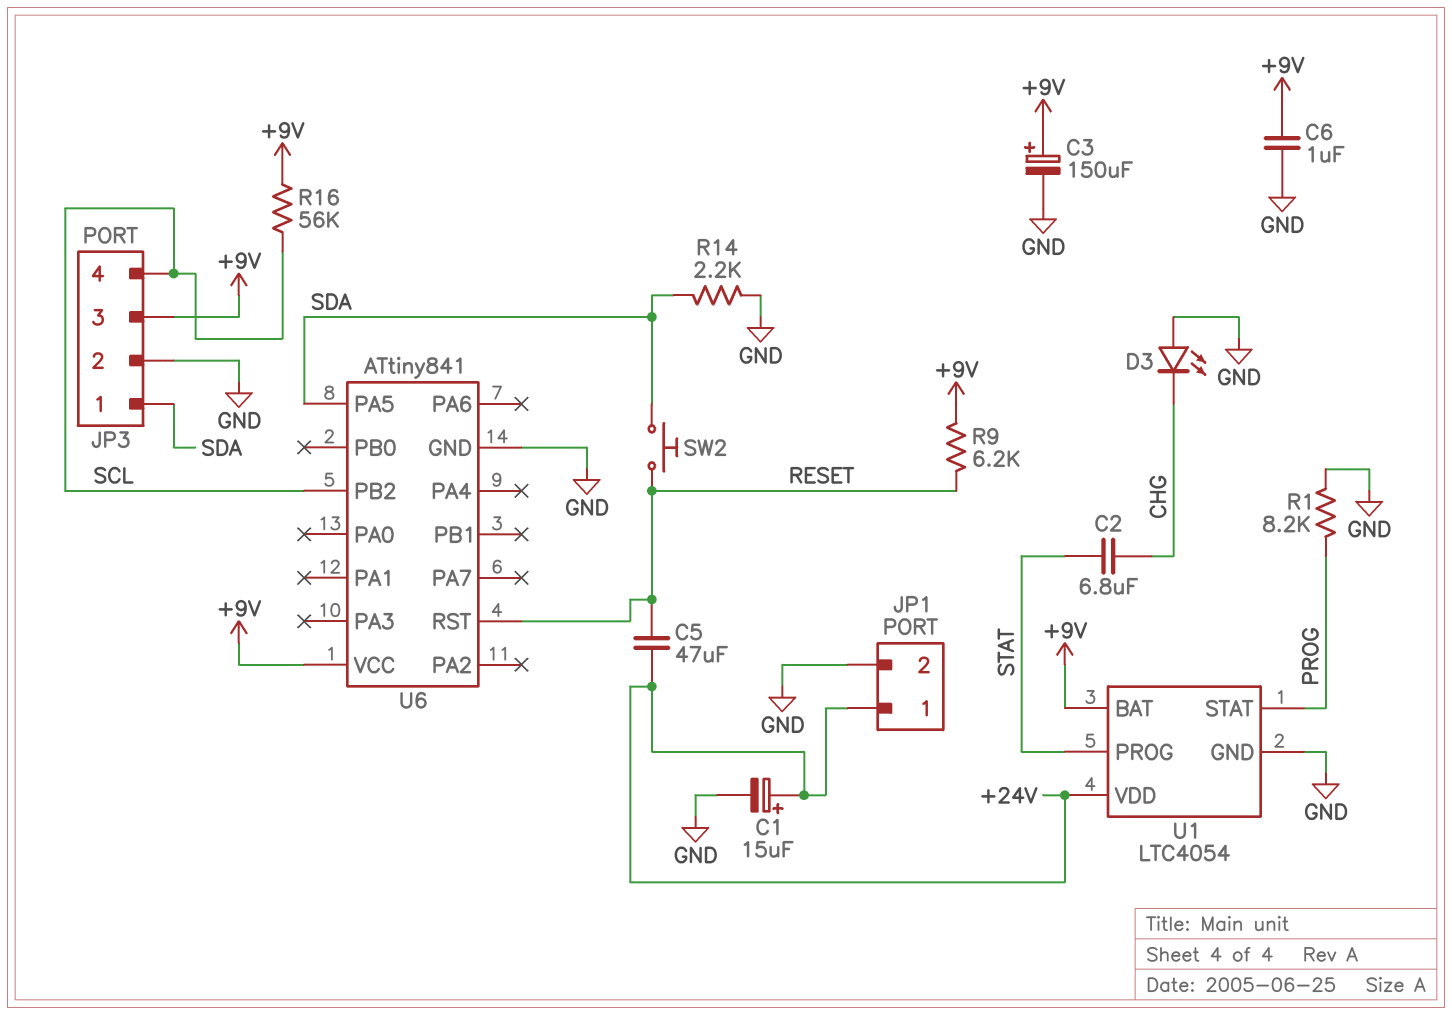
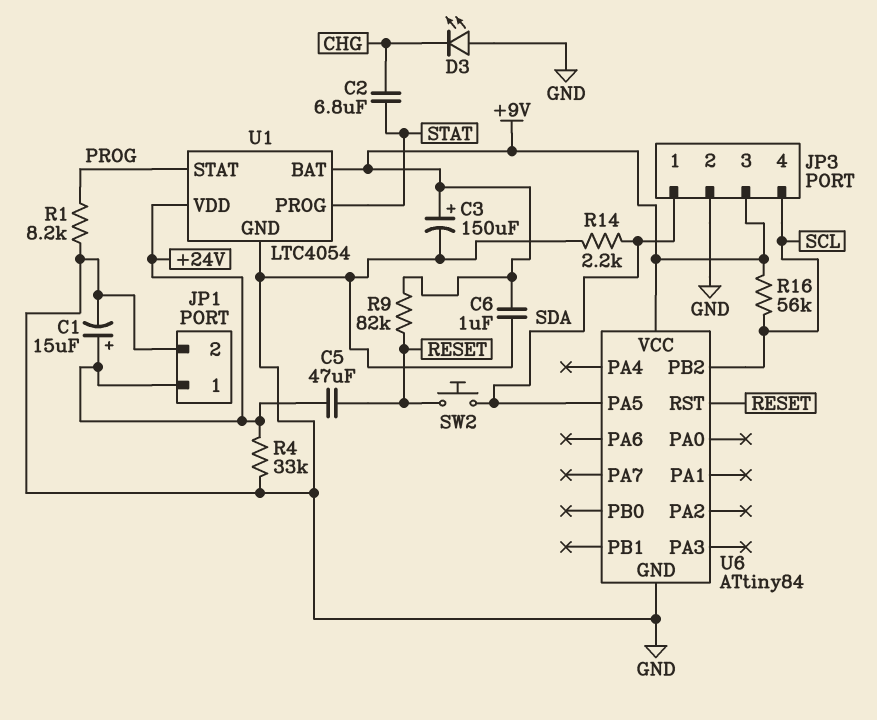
R4: none -> 33k (+24V, GND)
R9: 6.2k (+9V, RESET) -> 82k (+9V, RESET)
U6: ATtiny841 -> ATtiny84

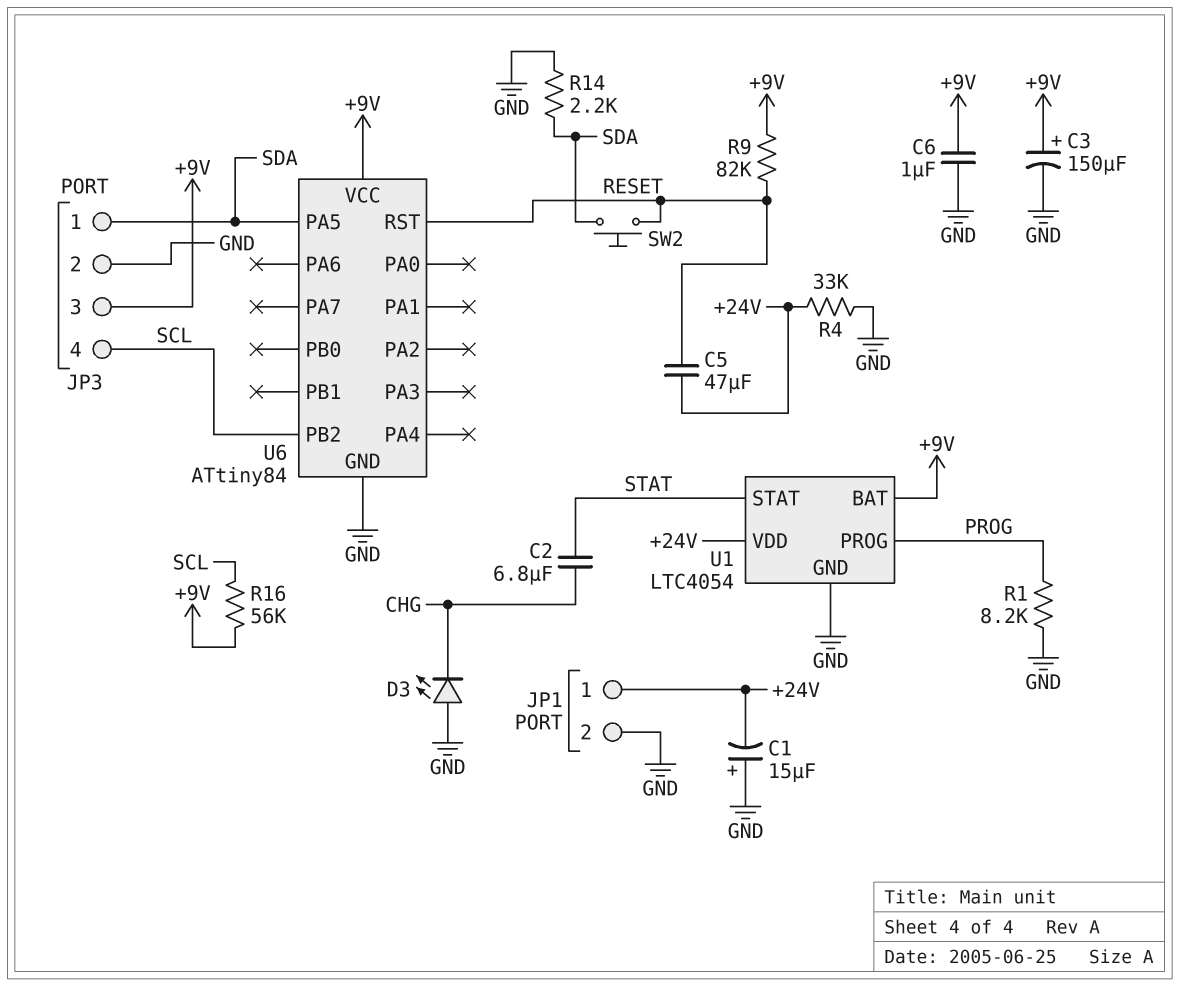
C1: 15uF (plus +24V, minus GND) -> 15uF (plus GND, minus +24V)
U1 pin PROG: STAT -> PROG
U1 pin STAT: PROG -> STAT

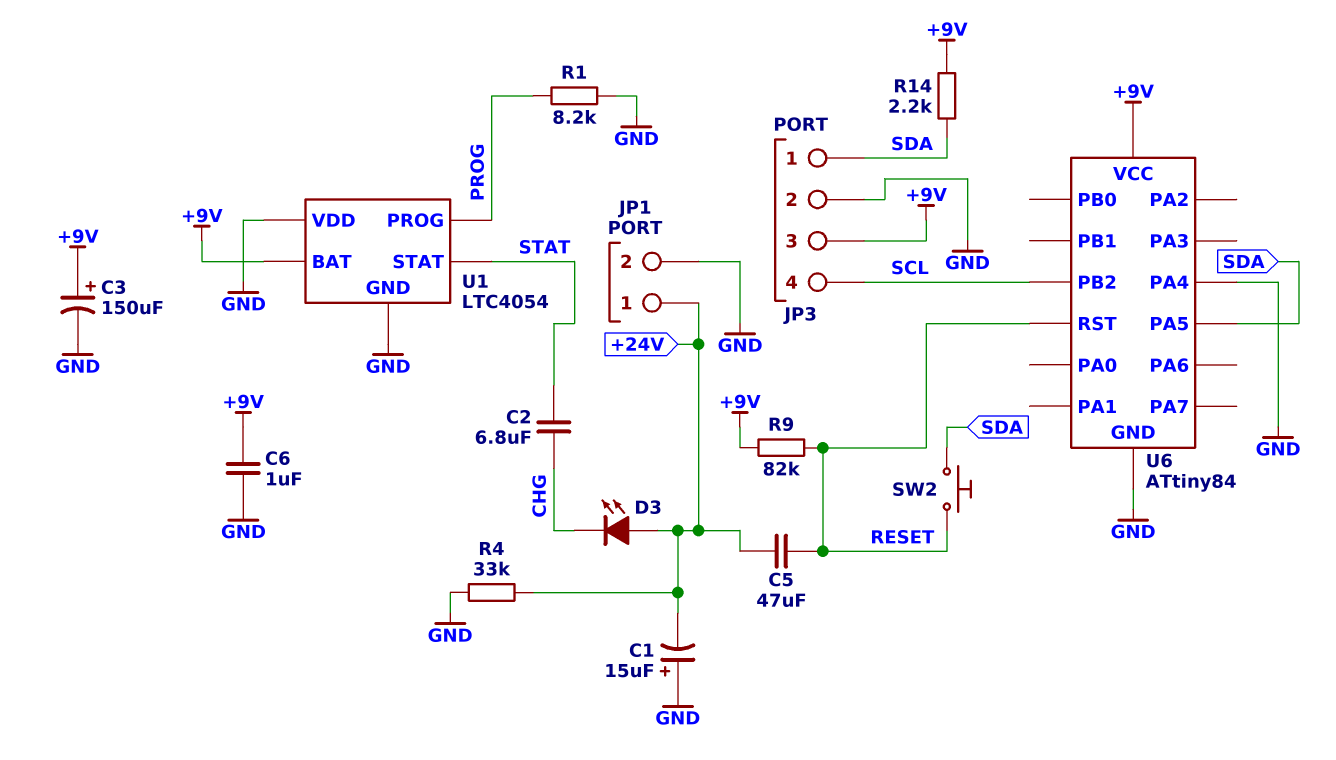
D3: LED (A GND, K CHG) -> LED (A +24V, K CHG)
R14: 2.2k (GND, SDA) -> 2.2k (+9V, SDA)
R16: 56k (+9V, SCL) -> none
U1 pin VDD: +24V -> GND
U6 pin PA4: none -> GND

